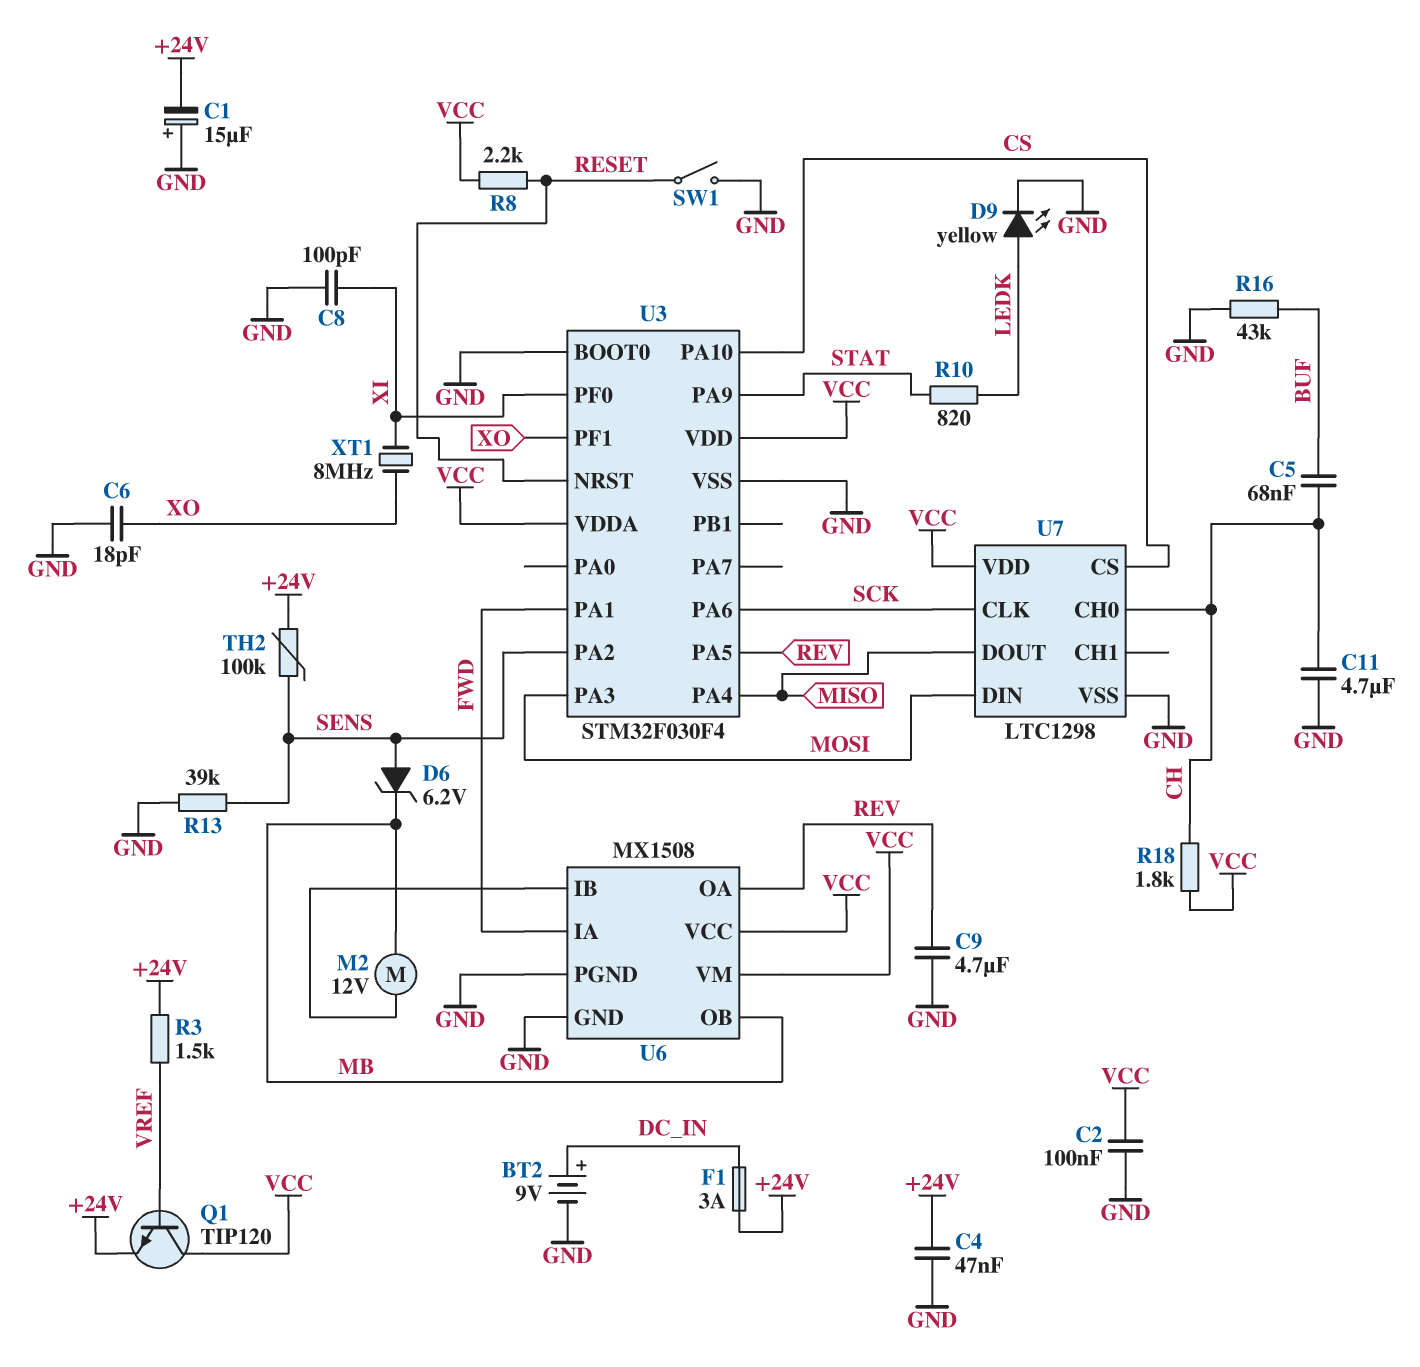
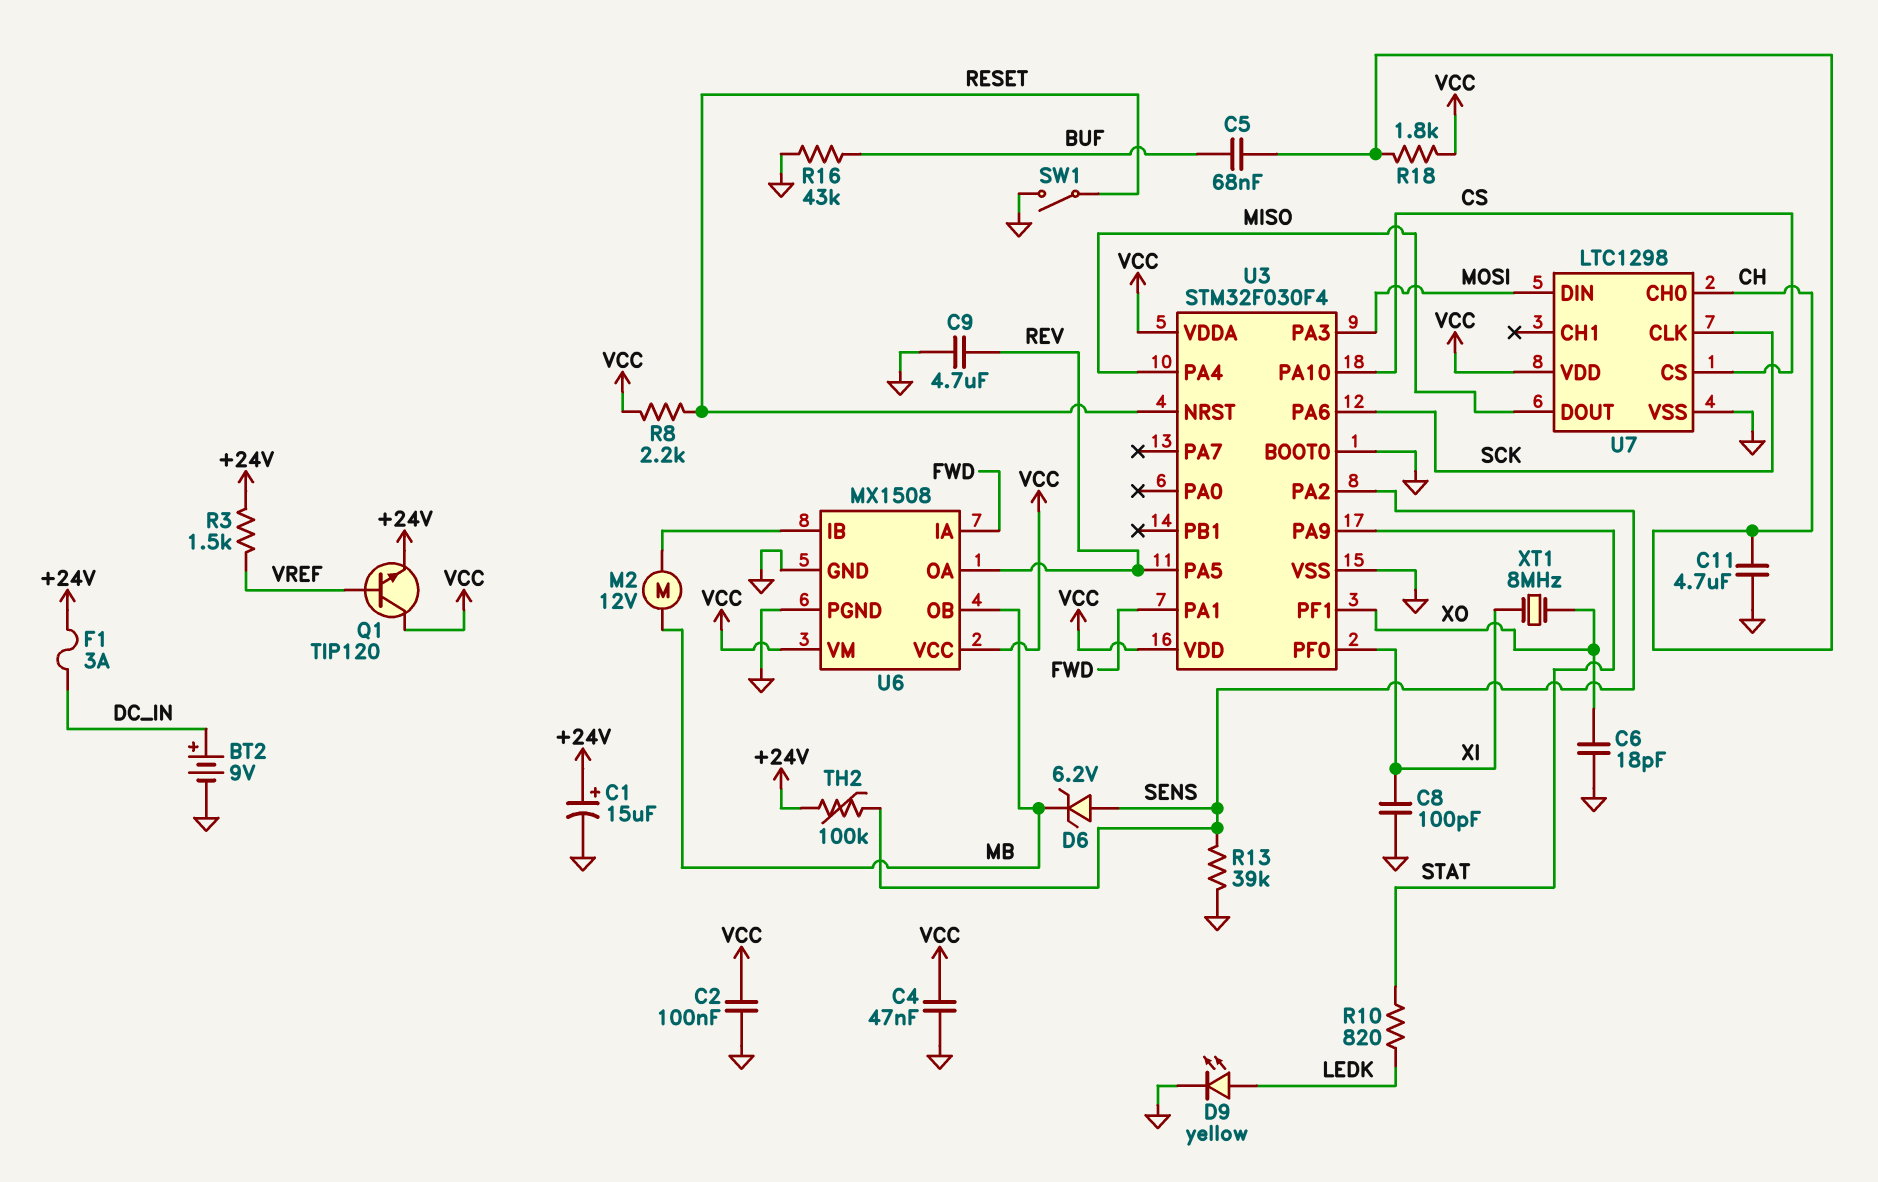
C1: 15uF (plus GND, minus +24V) -> 15uF (plus +24V, minus GND)
C4: 47nF (+24V, GND) -> 47nF (GND, VCC)

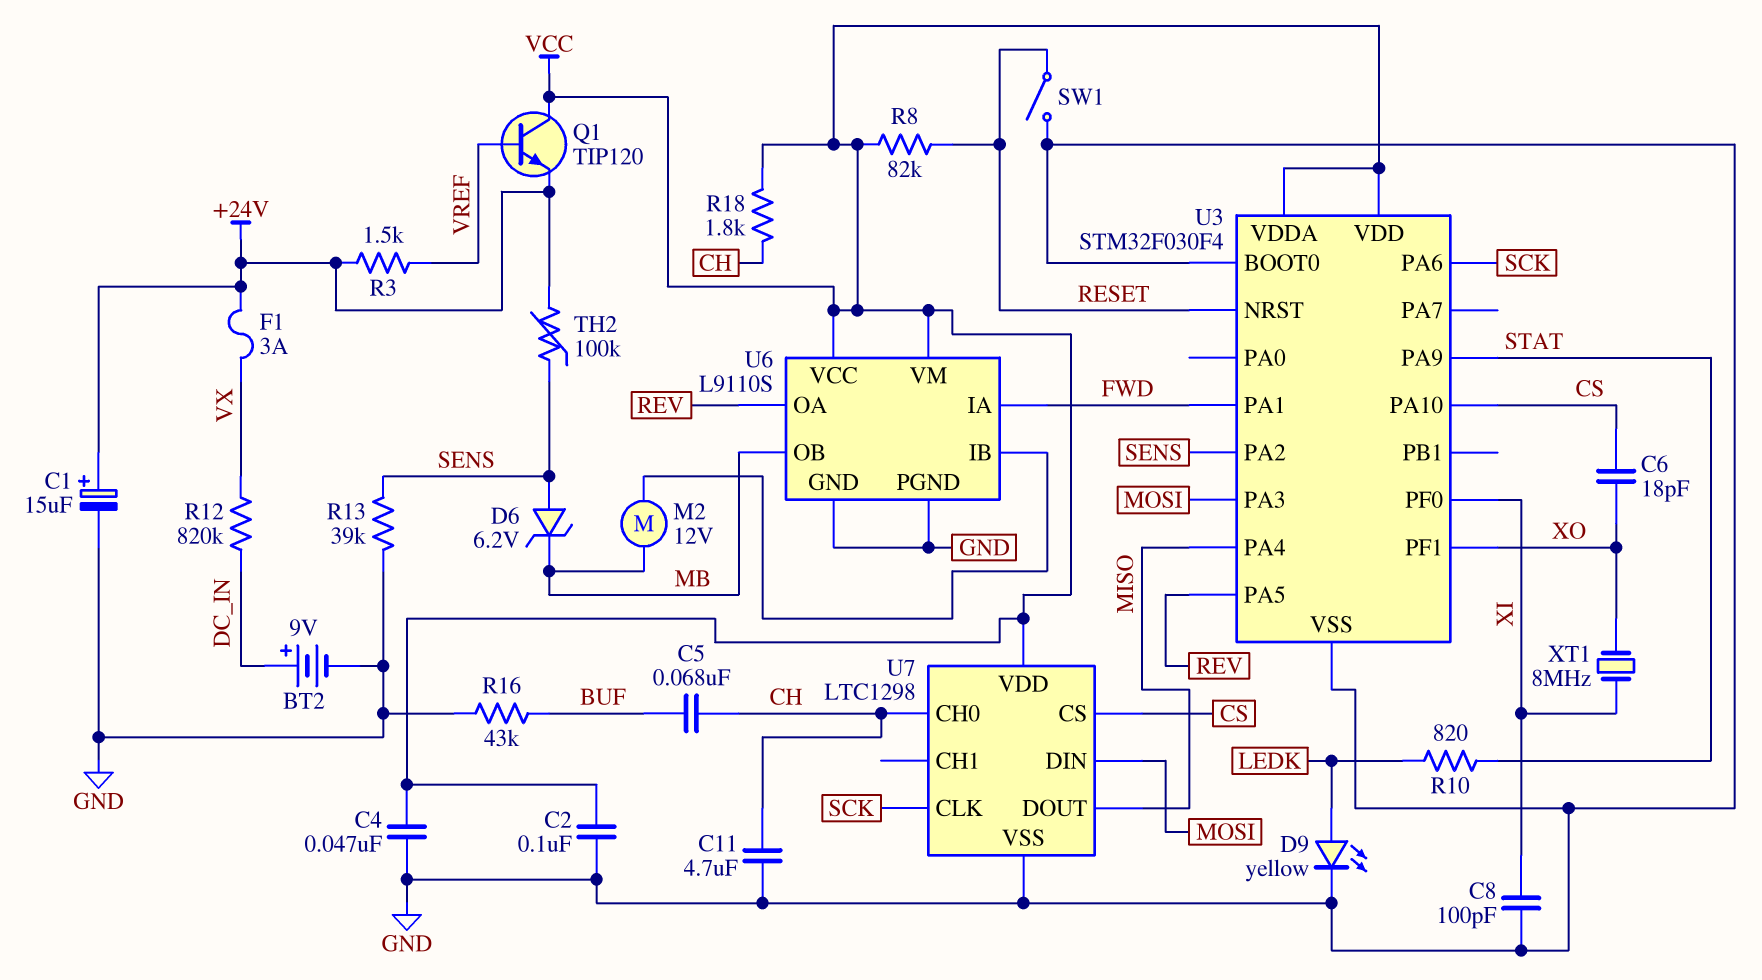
C6: 18pF (GND, XO) -> 18pF (CS, XO)
C9: 4.7uF (GND, REV) -> none
F1: 3A (+24V, DC_IN) -> 3A (+24V, VX)
R8: 2.2k (RESET, VCC) -> 82k (RESET, VCC)
R12: none -> 820k (DC_IN, VX)
U6: MX1508 -> L9110S

